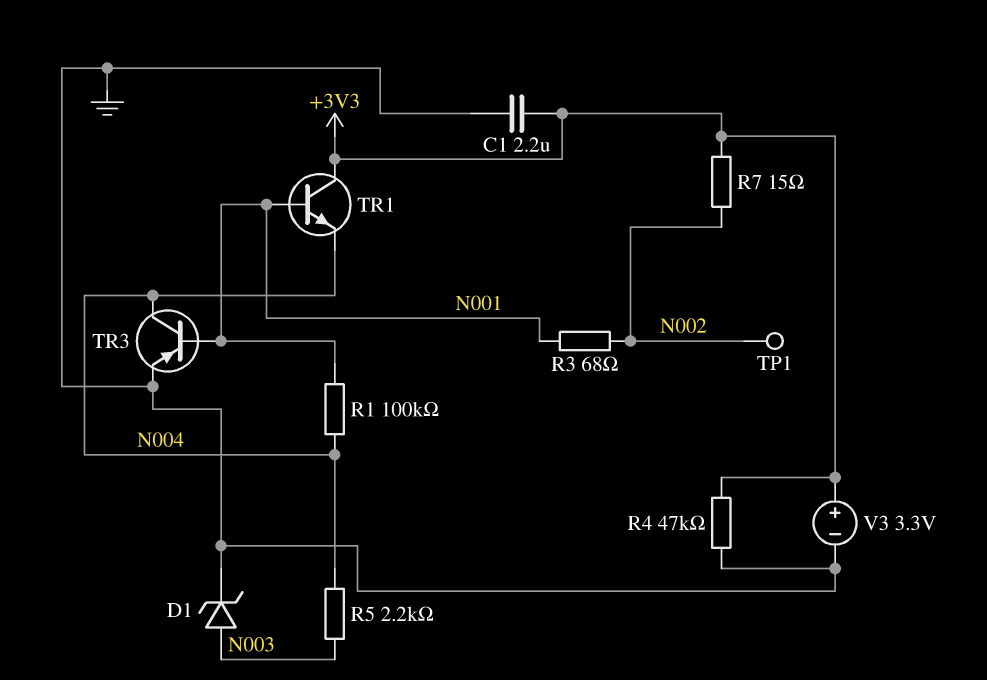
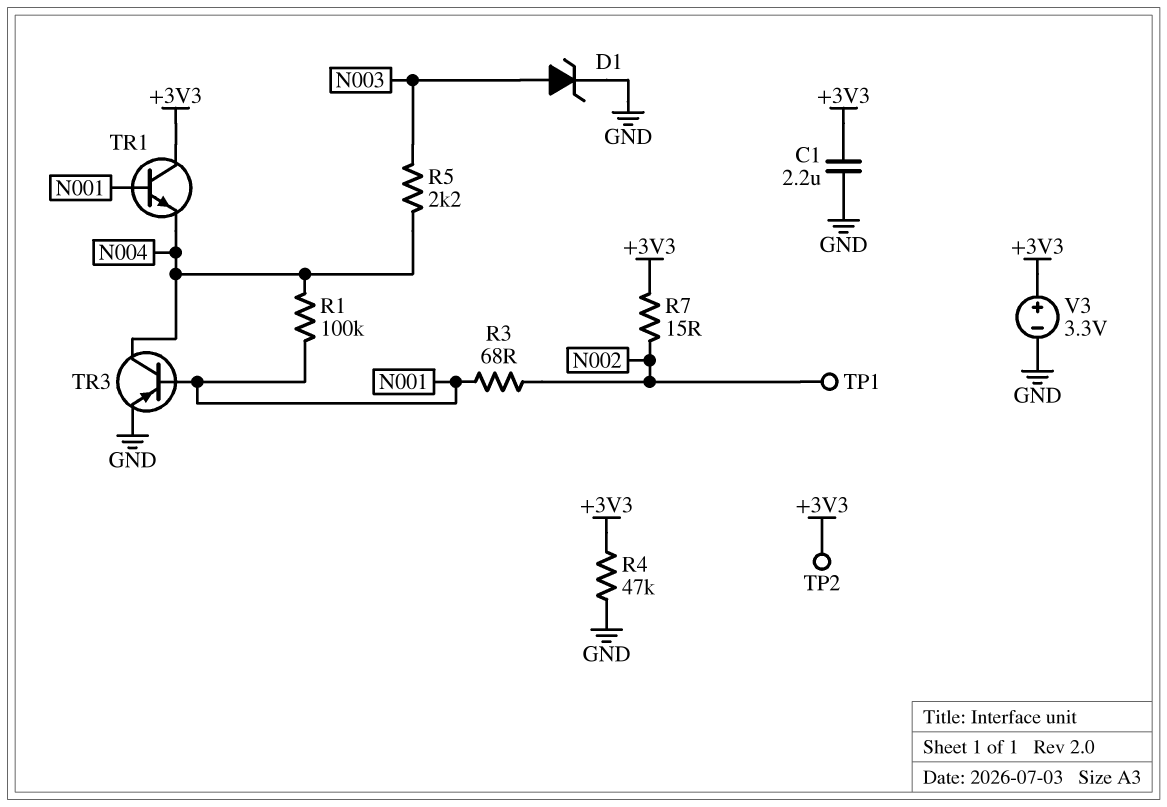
TP2: none -> test point (+3V3)

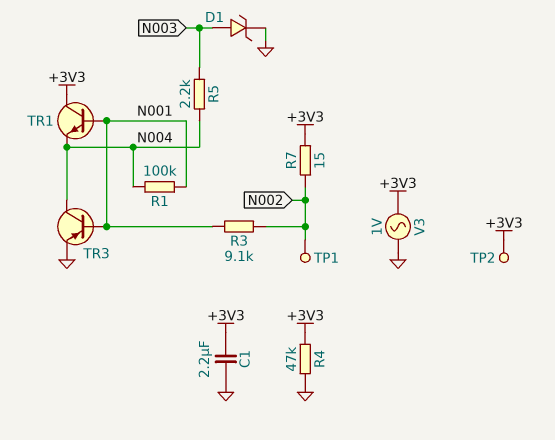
R3: 68 (N001, N002) -> 9.1k (N001, N002)
V3: 3.3V (plus +3V3, minus GND) -> AC 1V (+3V3, GND)

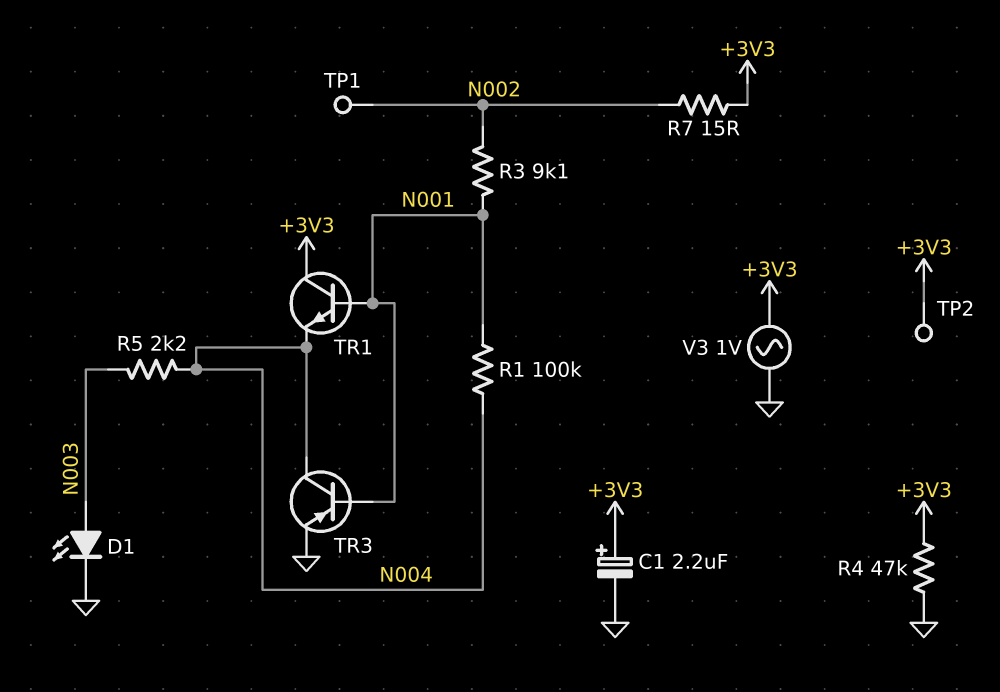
C1: 2.2uF (+3V3, GND) -> 2.2uF (plus +3V3, minus GND)
D1: zener (A N003, K GND) -> LED (A N003, K GND)

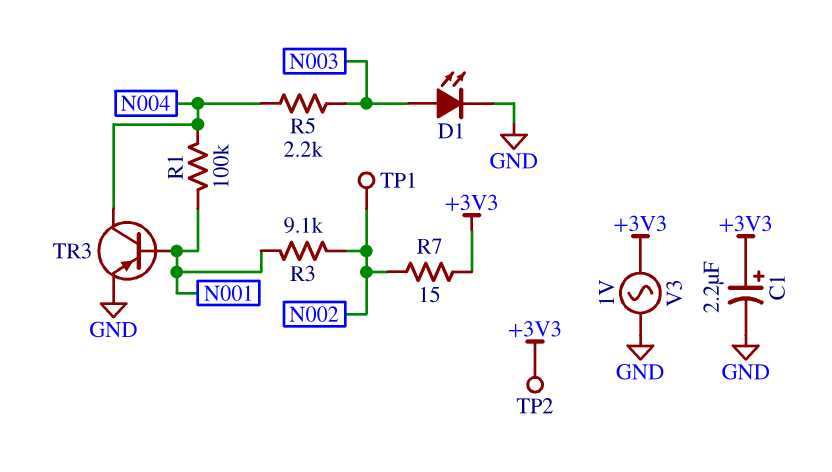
R4: 47k (+3V3, GND) -> none
TR1: NPN (B N001, C +3V3, E N004) -> none

